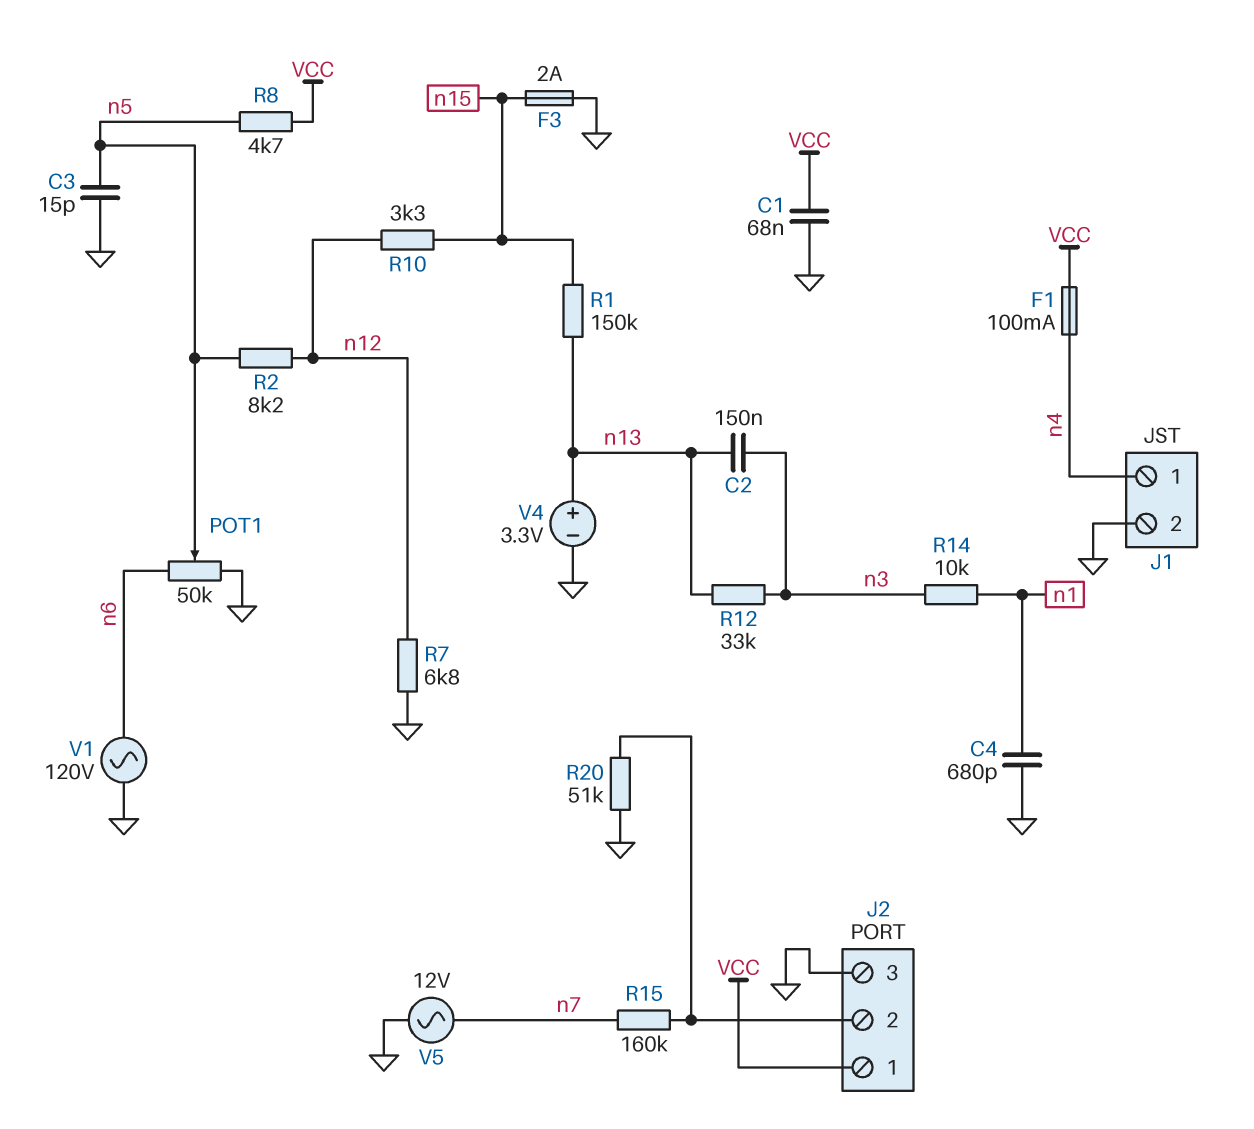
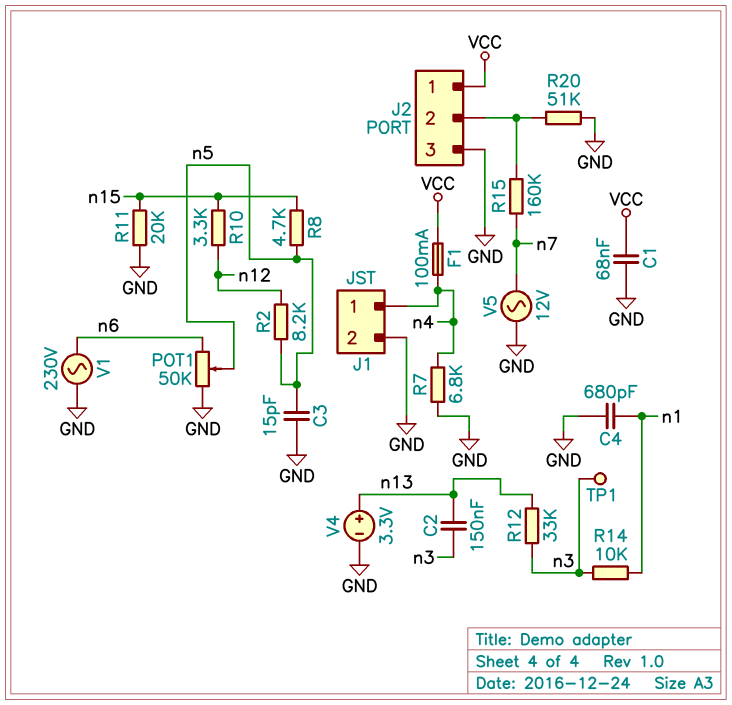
F3: 2A (GND, n15) -> none
R1: 150k (n13, n15) -> none
R7: 6.8k (GND, n12) -> 6.8k (GND, n4)
R8: 4.7k (VCC, n5) -> 4.7k (n5, n15)
R11: none -> 20k (GND, n15)
TP1: none -> test point (n3)
V1: AC 120V (GND, n6) -> AC 230V (GND, n6)

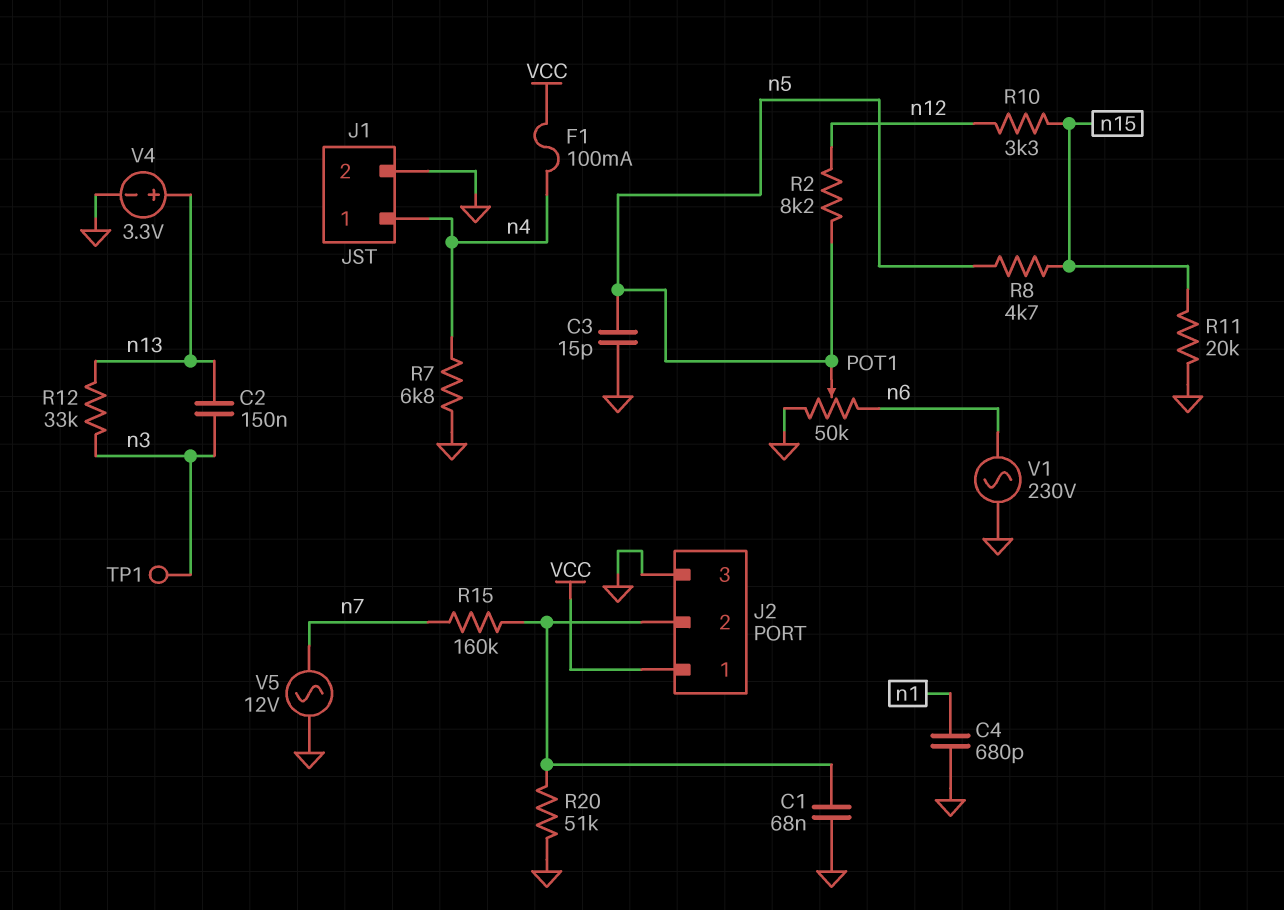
C1: 68nF (GND, VCC) -> 68nF (GND, J2/2)
R14: 10k (n1, n3) -> none

